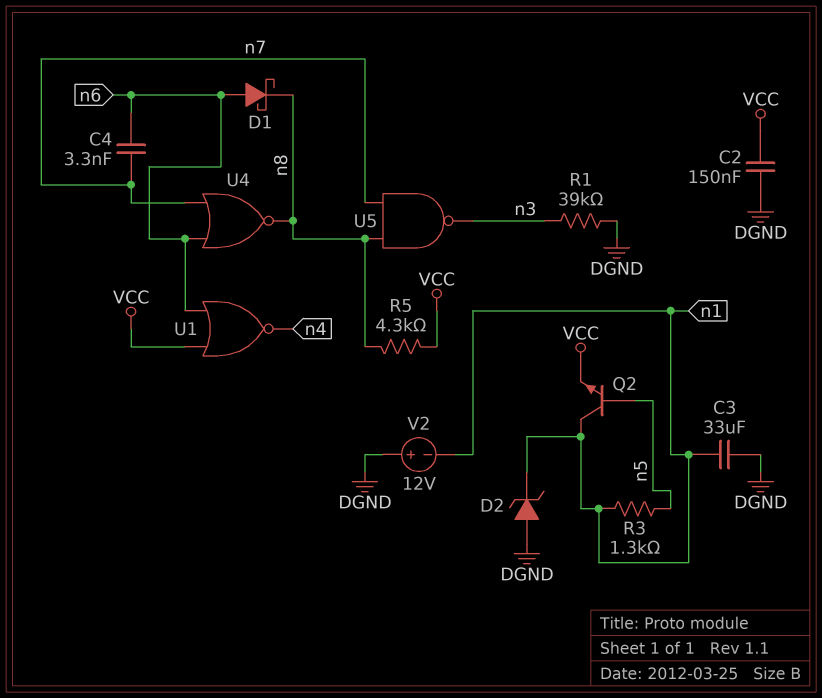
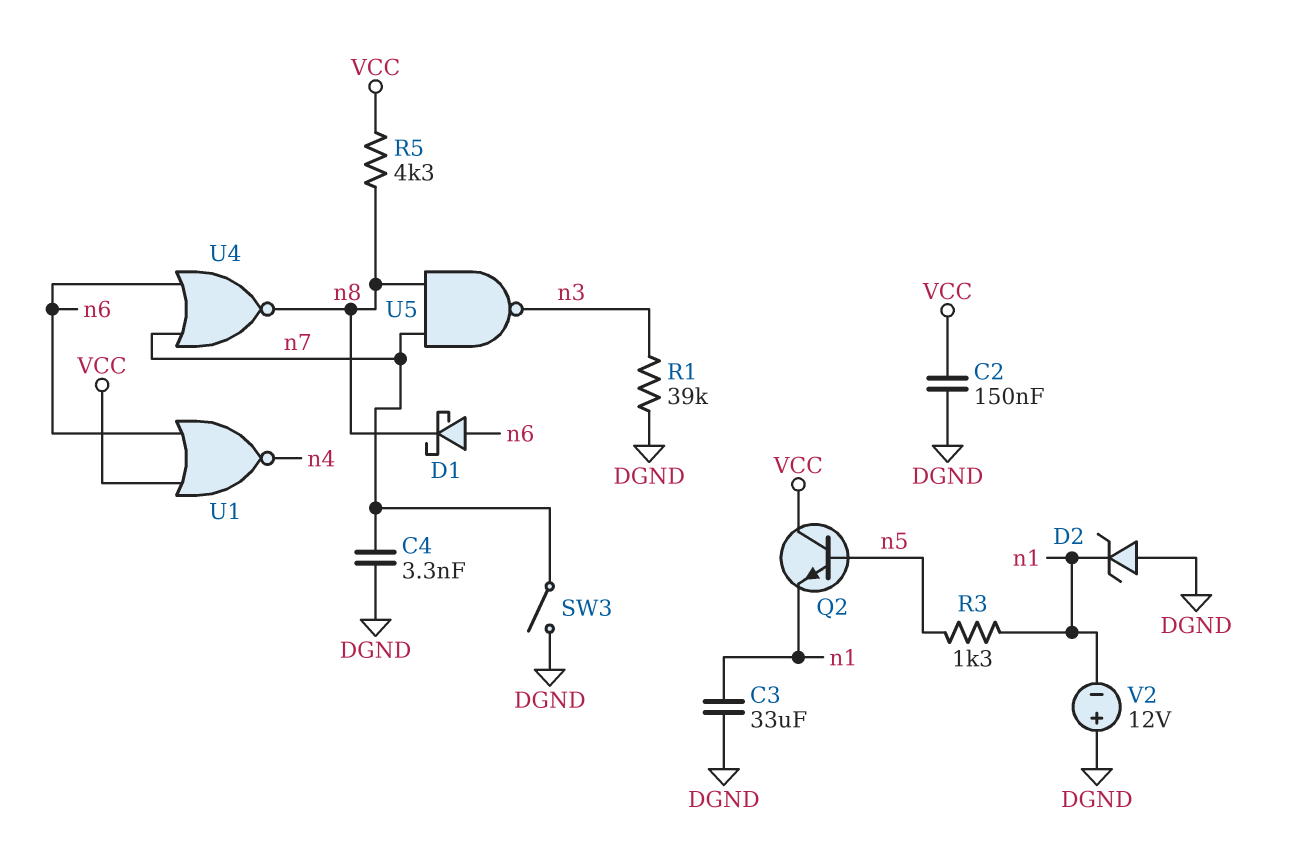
C4: 3.3nF (n6, n7) -> 3.3nF (DGND, n7)
Q2: NPN (B n5, C n1, E VCC) -> NPN (B n5, C VCC, E n1)
SW3: none -> switch (DGND, n7)

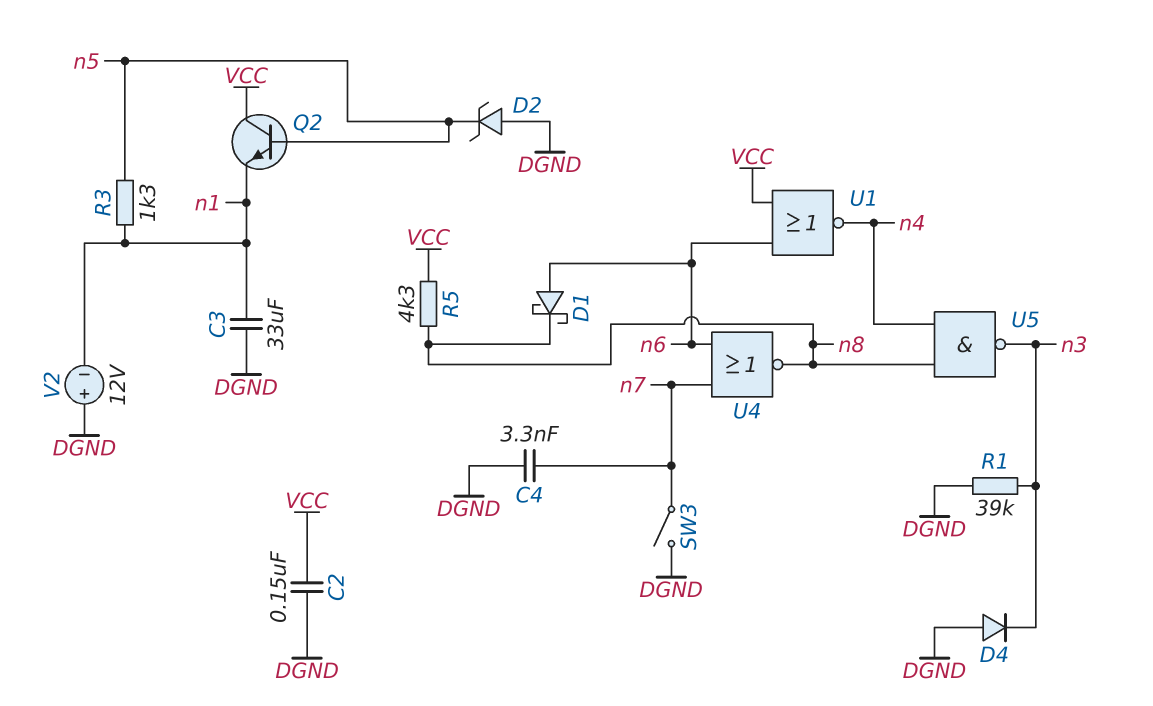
D2: zener (A DGND, K n1) -> zener (A DGND, K n5)
D4: none -> diode (A DGND, K n3)
U5: NAND (in n7, in n8, out n3) -> NAND (in n4, in n8, out n3)

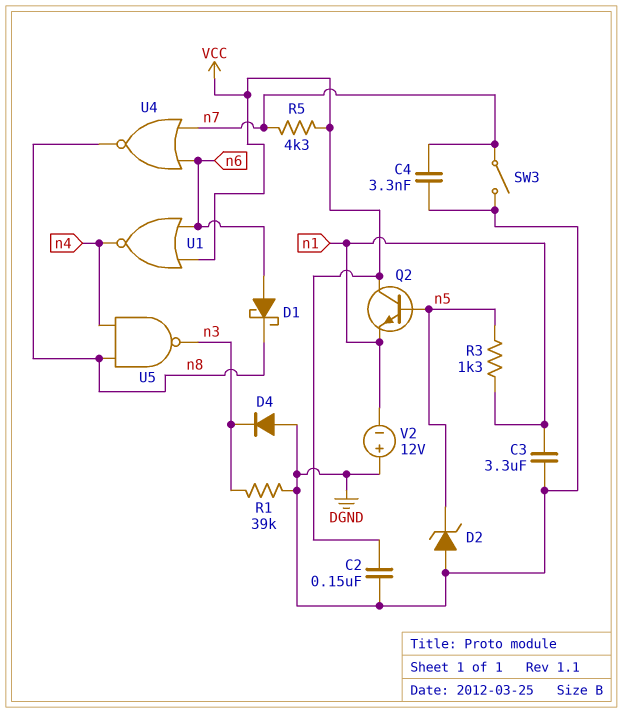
C3: 33uF (DGND, n1) -> 3.3uF (DGND, n1)
R5: 4.3k (VCC, n8) -> 4.3k (VCC, n7)

